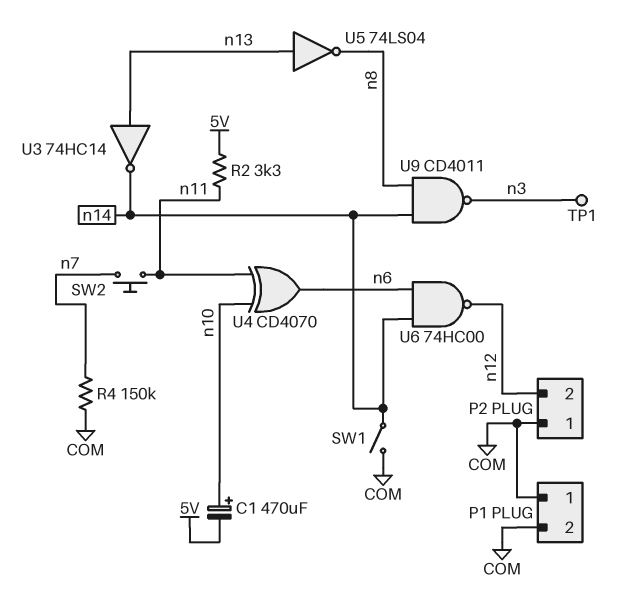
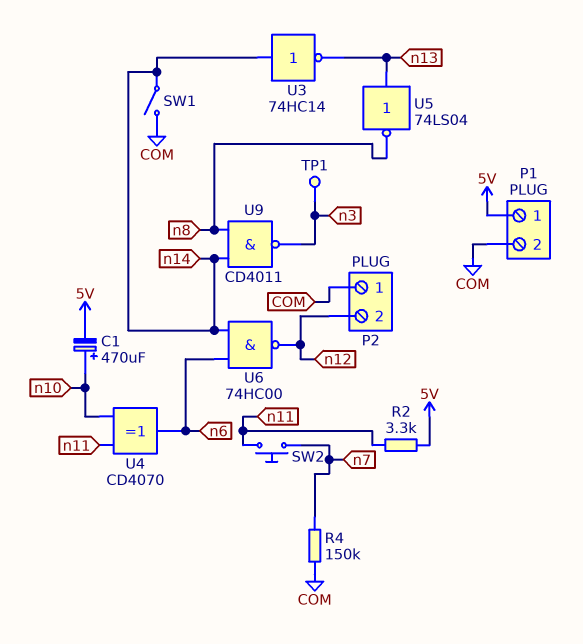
P1 pin 1: COM -> 5V
U3: NOT 74HC14 (in n13, out n14) -> NOT 74HC14 (in n14, out n13)

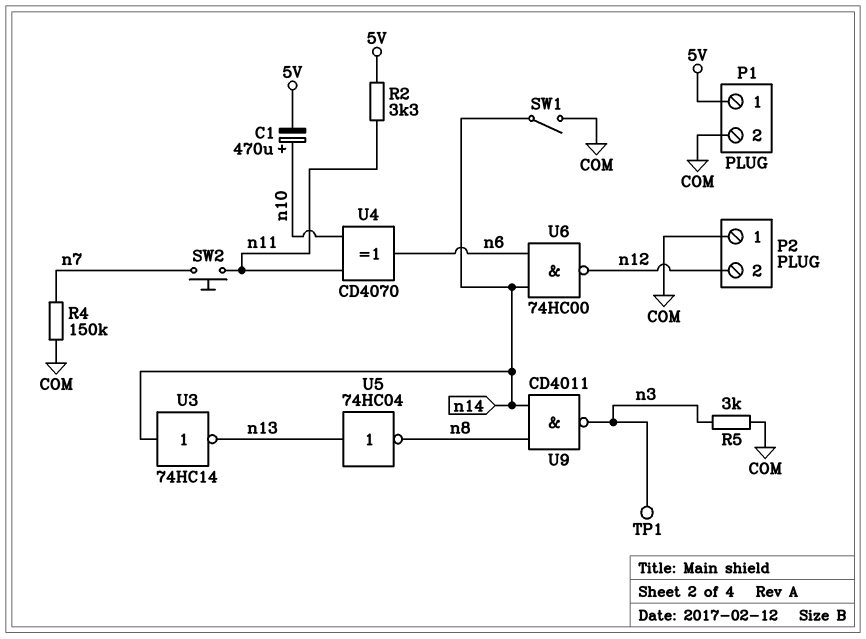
R5: none -> 3k (COM, n3)
U5: NOT 74LS04 (in n13, out n8) -> NOT 74HC04 (in n13, out n8)

